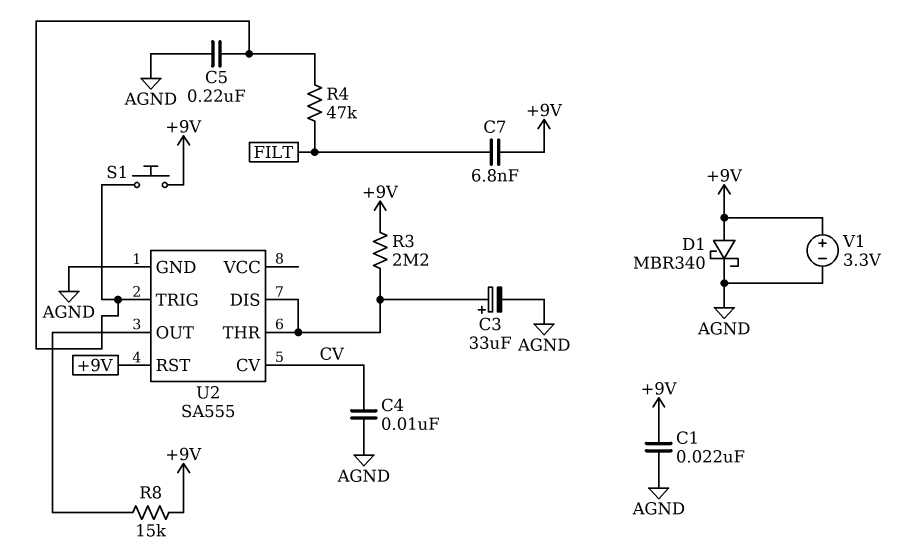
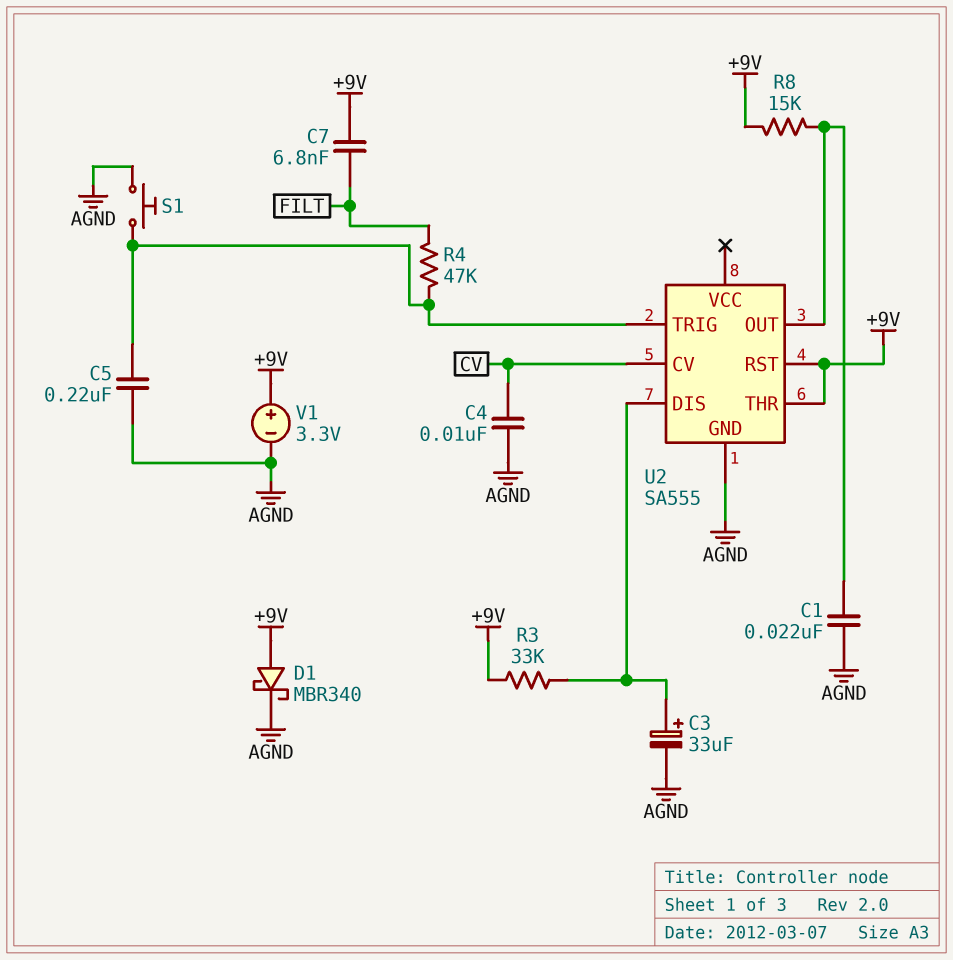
C1: 22nF (+9V, AGND) -> 22nF (AGND, U2/OUT)
R3: 2.2M (+9V, U2/DIS) -> 33k (+9V, U2/DIS)
S1: button (+9V, U2/TRIG) -> button (AGND, U2/TRIG)
U2 pin THR: U2/DIS -> +9V

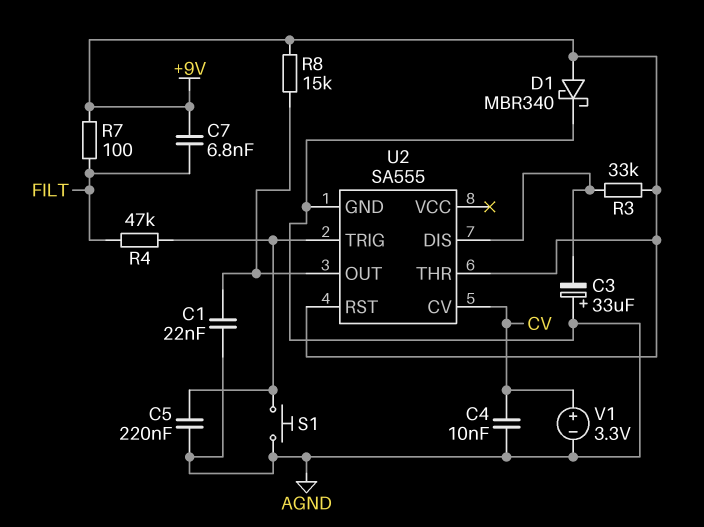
C3: 33uF (plus U2/DIS, minus AGND) -> 33uF (plus AGND, minus U2/DIS)
R7: none -> 100 (+9V, FILT)
V1: 3.3V (plus +9V, minus AGND) -> 3.3V (plus CV, minus AGND)

